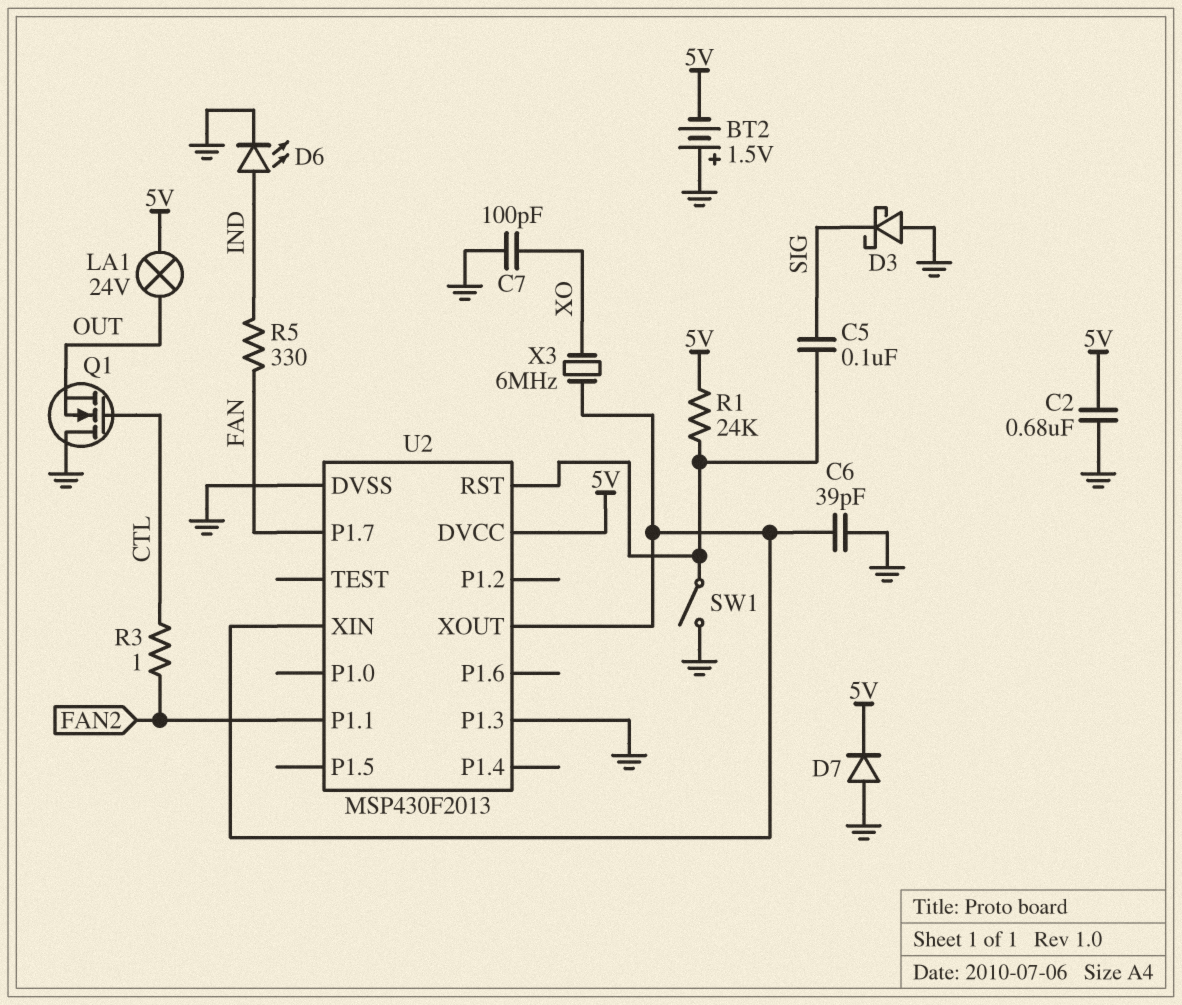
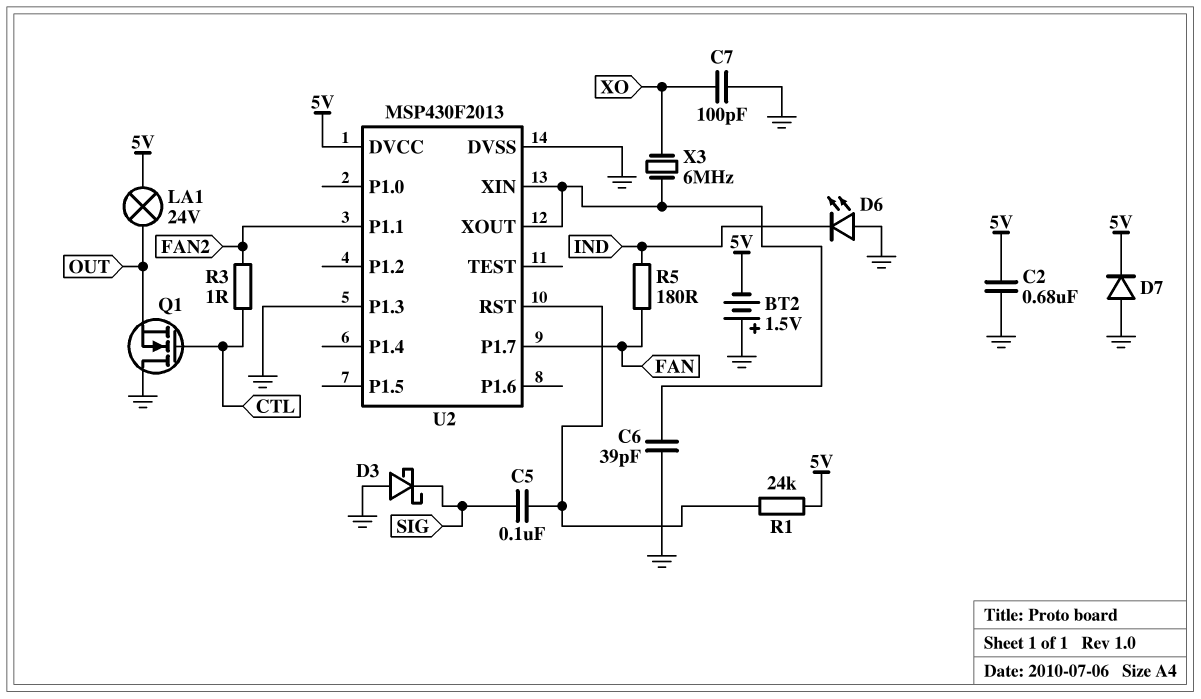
D6: LED (A IND, K GND) -> LED (A GND, K IND)
R5: 330 (FAN, IND) -> 180 (FAN, IND)
SW1: switch (GND, U2/RST) -> none

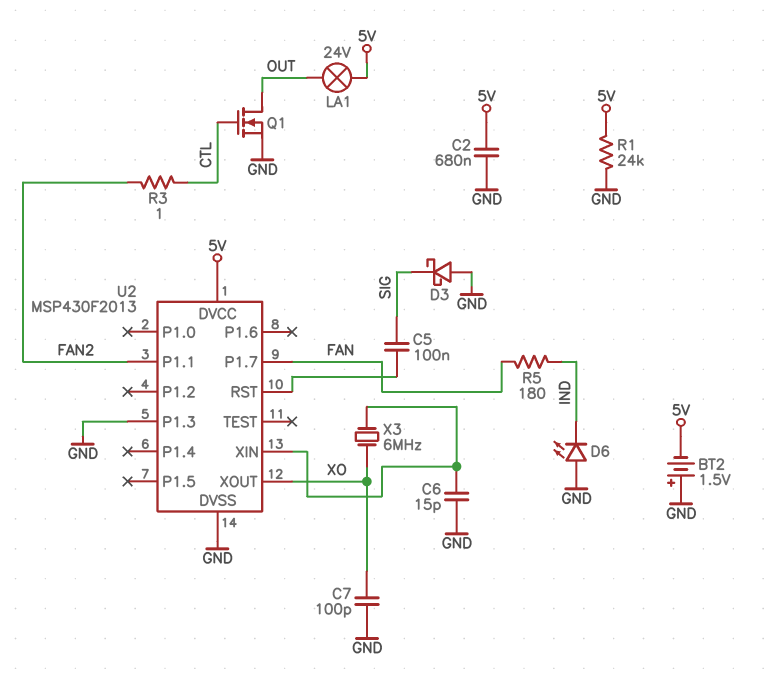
C6: 39pF (GND, U2/XIN) -> 15pF (GND, U2/XIN)
D7: diode (A GND, K 5V) -> none
Q1: NMOS (G CTL, D GND, S OUT) -> NMOS (G CTL, D OUT, S GND)
R1: 24k (5V, U2/RST) -> 24k (5V, GND)
U2 pin XOUT: U2/XIN -> XO

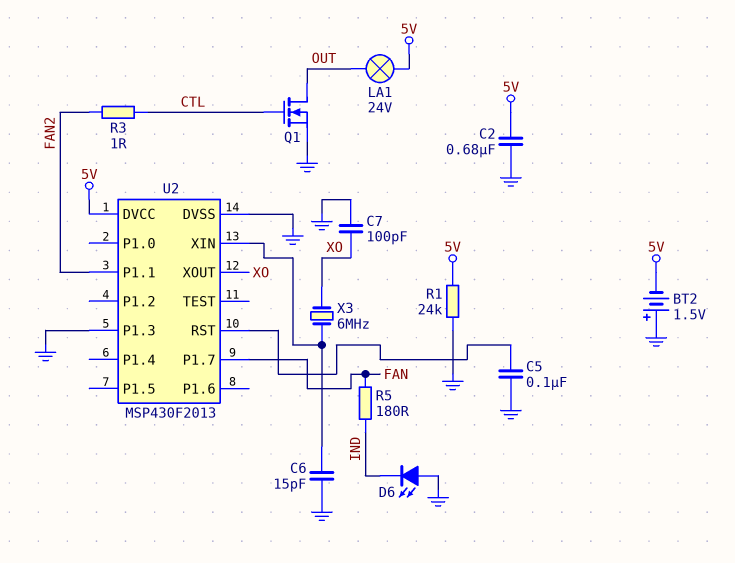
C5: 100nF (SIG, U2/RST) -> 100nF (GND, U2/RST)
D3: schottky (A GND, K SIG) -> none

